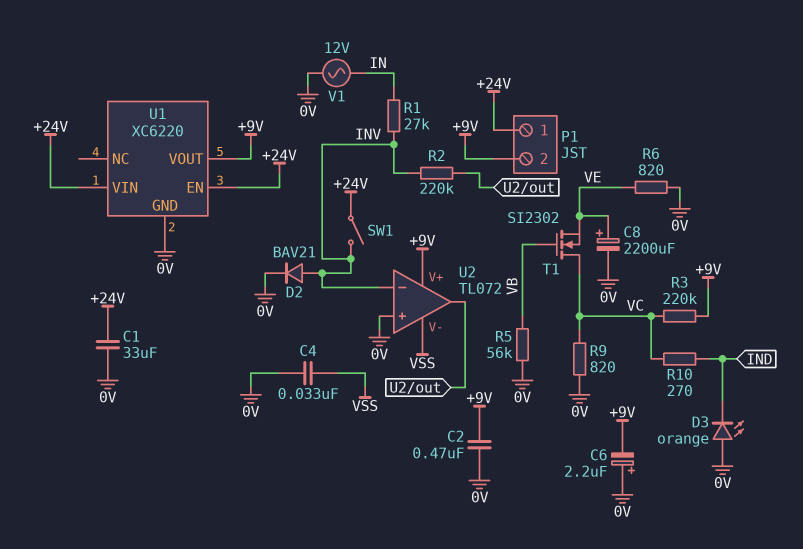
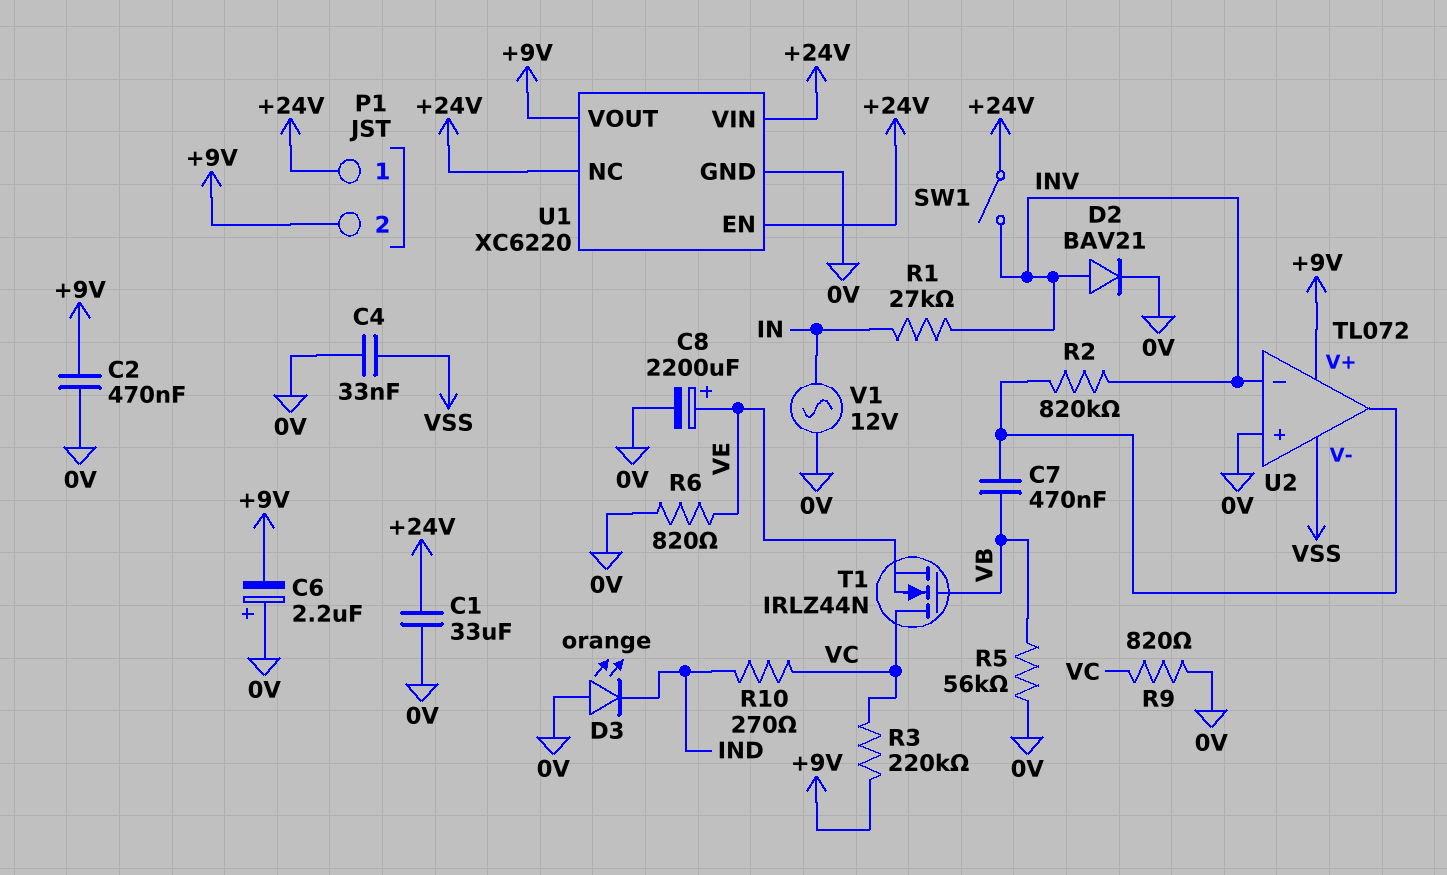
C7: none -> 470nF (U2/out, VB)
R2: 220k (INV, U2/out) -> 820k (INV, U2/out)
T1: NMOS SI2302 (G VB, D VC, S VE) -> NMOS IRLZ44N (G VB, D VC, S VE)
U1 pin NC: none -> +24V

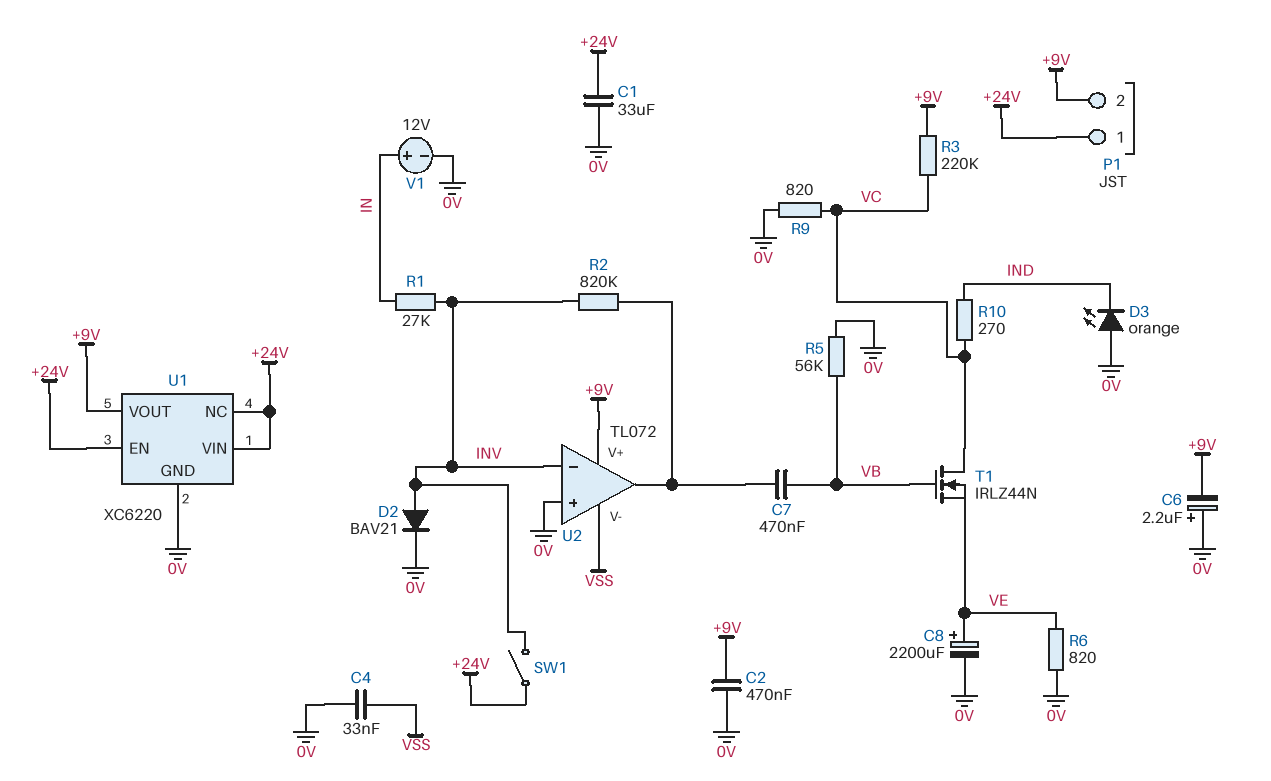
V1: AC 12V (0V, IN) -> 12V (plus IN, minus 0V)

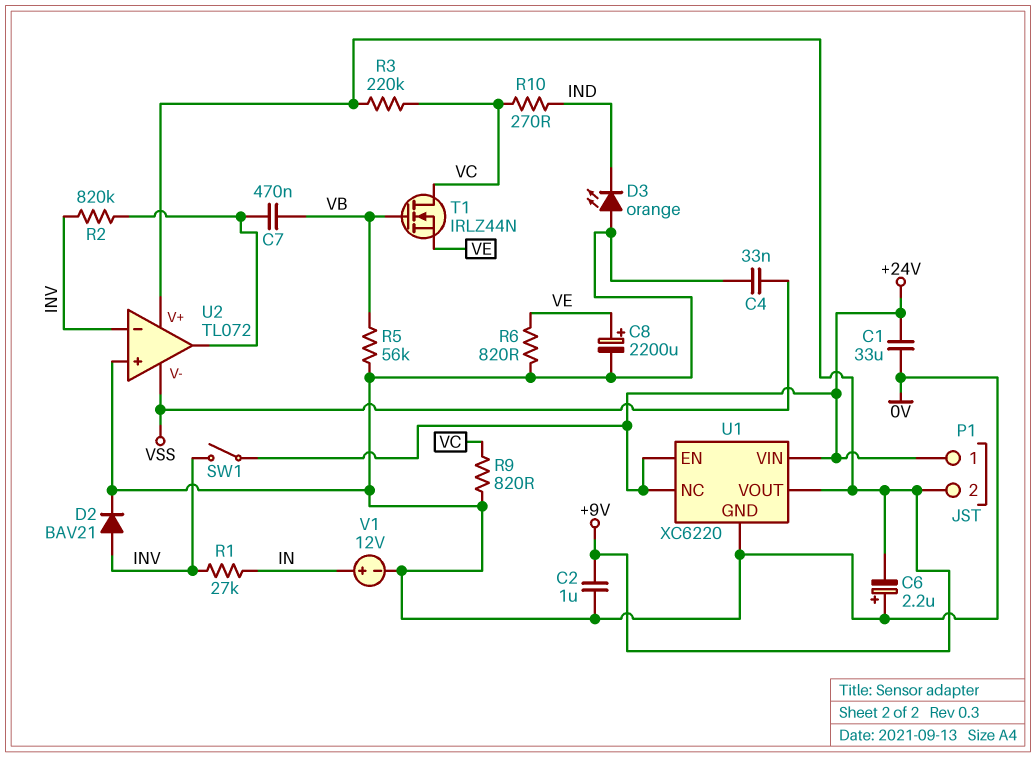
C2: 470nF (+9V, 0V) -> 1uF (+9V, 0V)

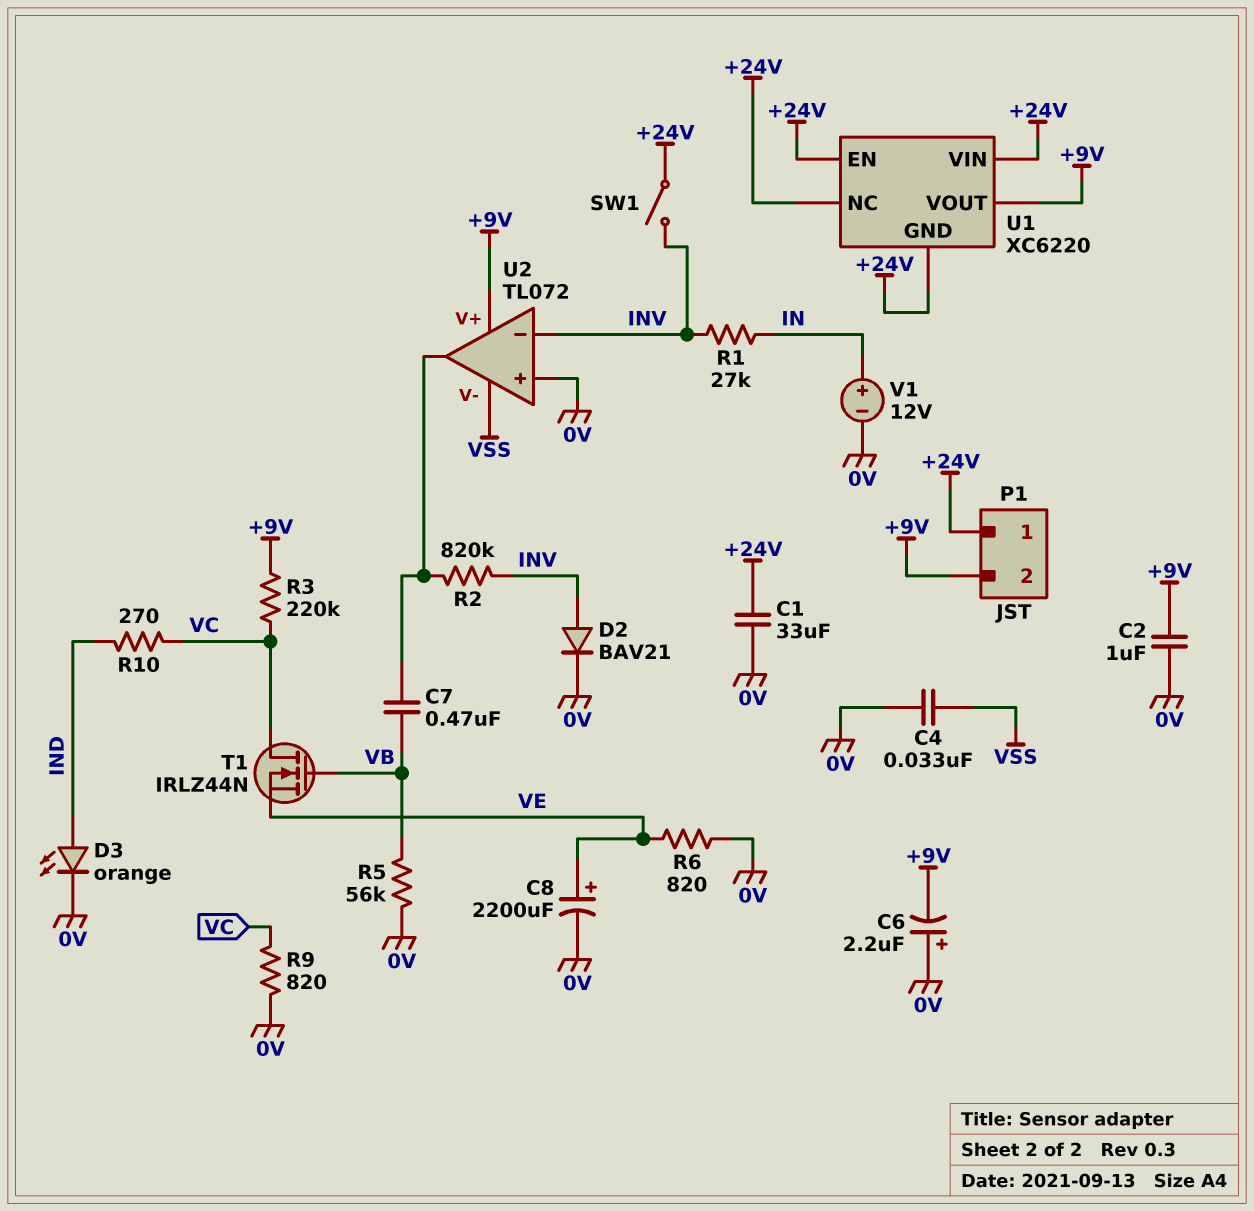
D3: LED orange (A 0V, K IND) -> LED orange (A IND, K 0V)
U1 pin GND: 0V -> +24V

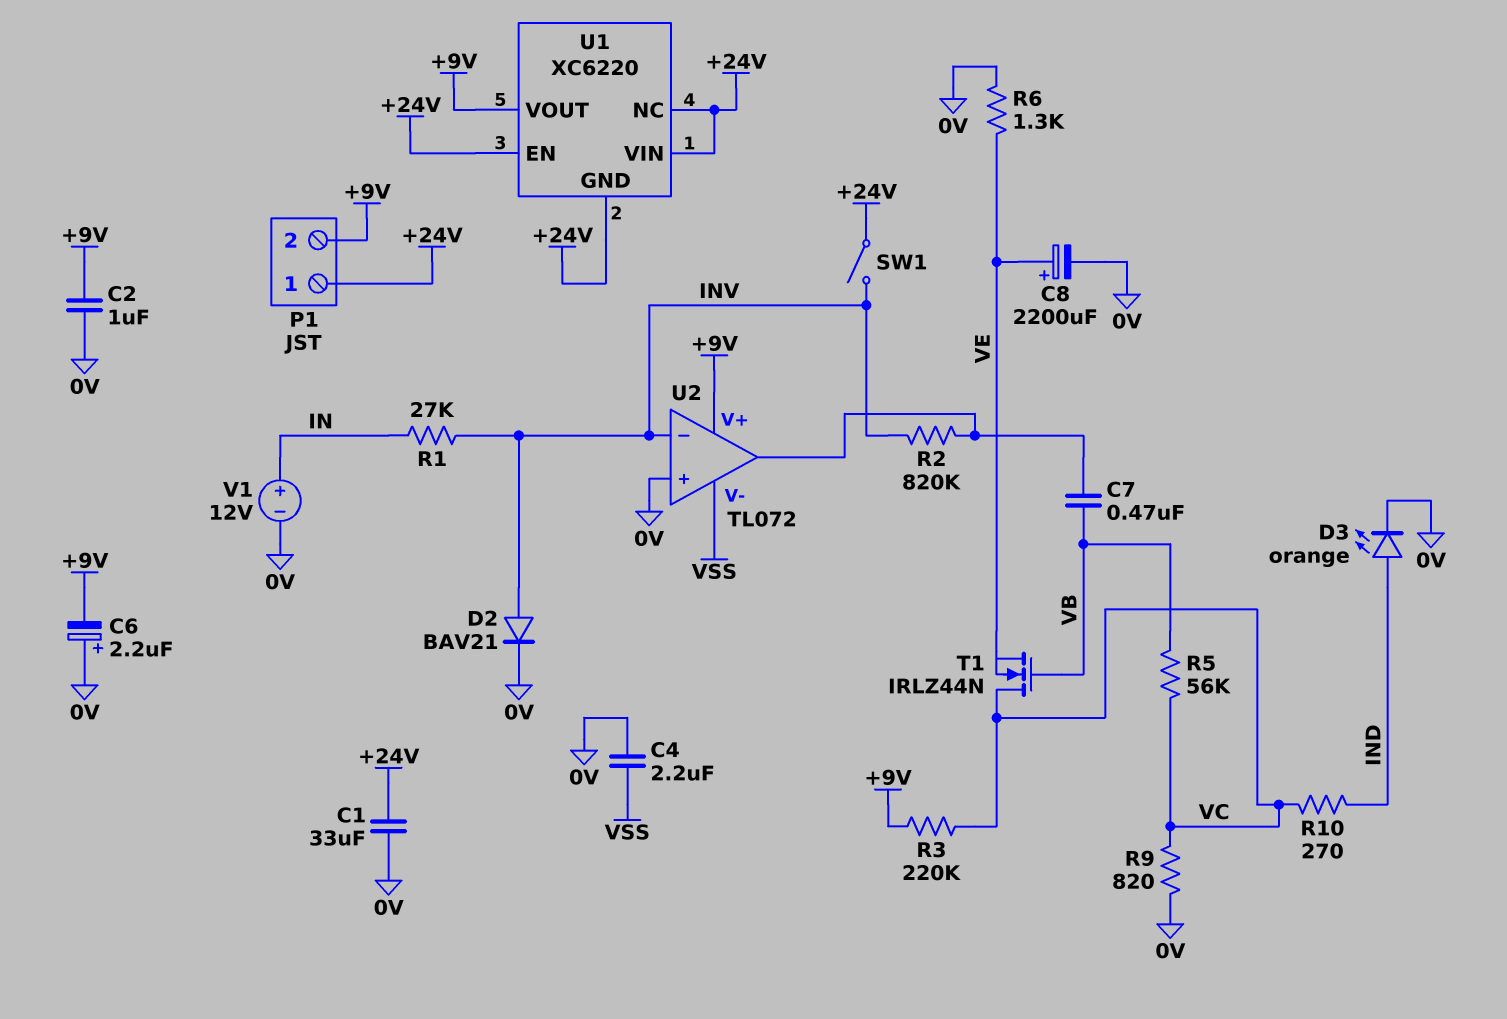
C4: 33nF (0V, VSS) -> 2.2uF (0V, VSS)
R5: 56k (0V, VB) -> 56k (VB, VC)
R6: 820 (0V, VE) -> 1.3k (0V, VE)

